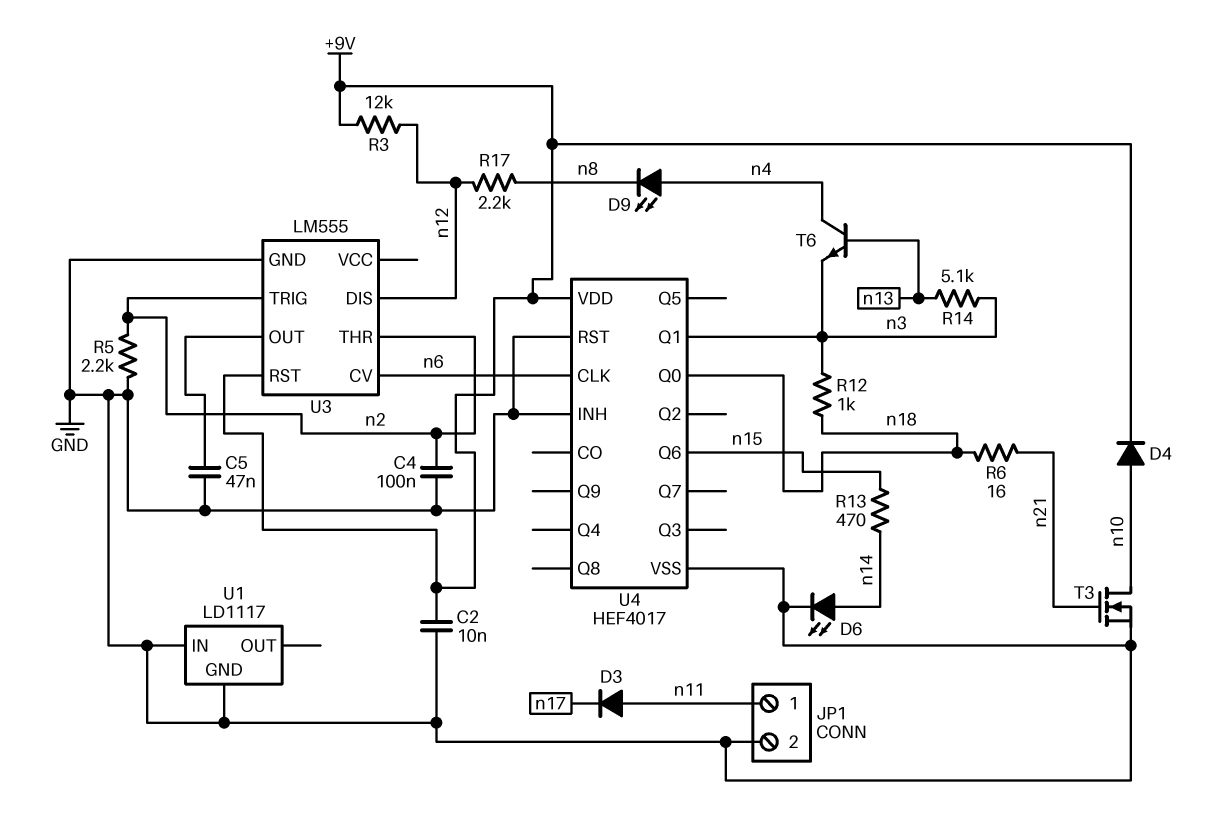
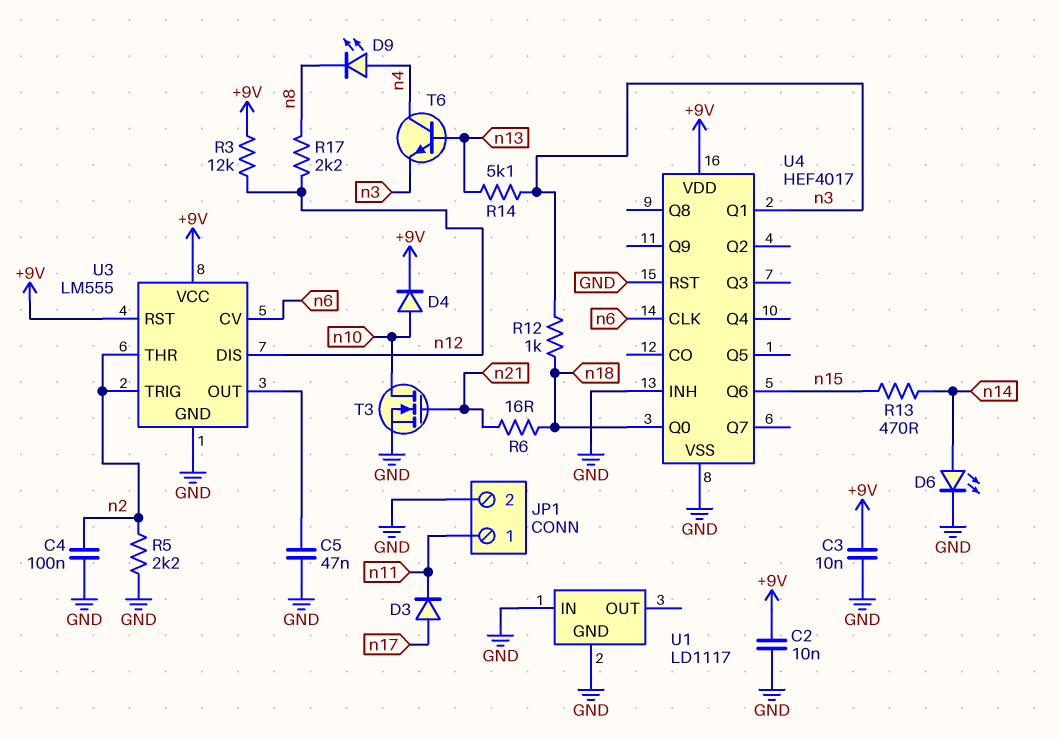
C3: none -> 10nF (+9V, GND)
D3: diode (A n11, K n17) -> diode (A n17, K n11)
U3 pin VCC: none -> +9V

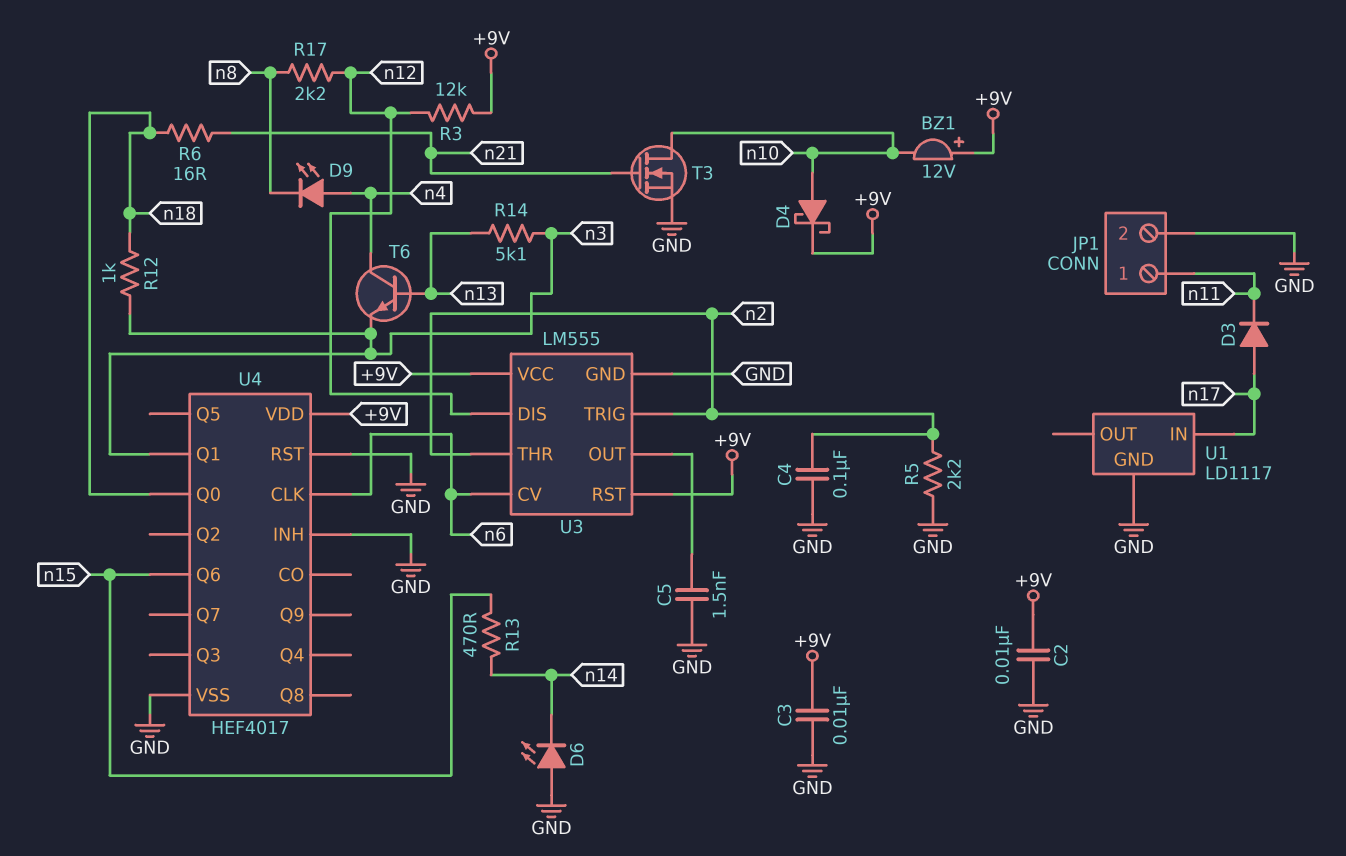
BZ1: none -> buzzer 12V (plus +9V, minus n10)
C5: 47nF (GND, U3/OUT) -> 1.5nF (GND, U3/OUT)
D4: diode (A n10, K +9V) -> schottky (A n10, K +9V)
D6: LED (A n14, K GND) -> LED (A GND, K n14)
U1 pin IN: GND -> n17

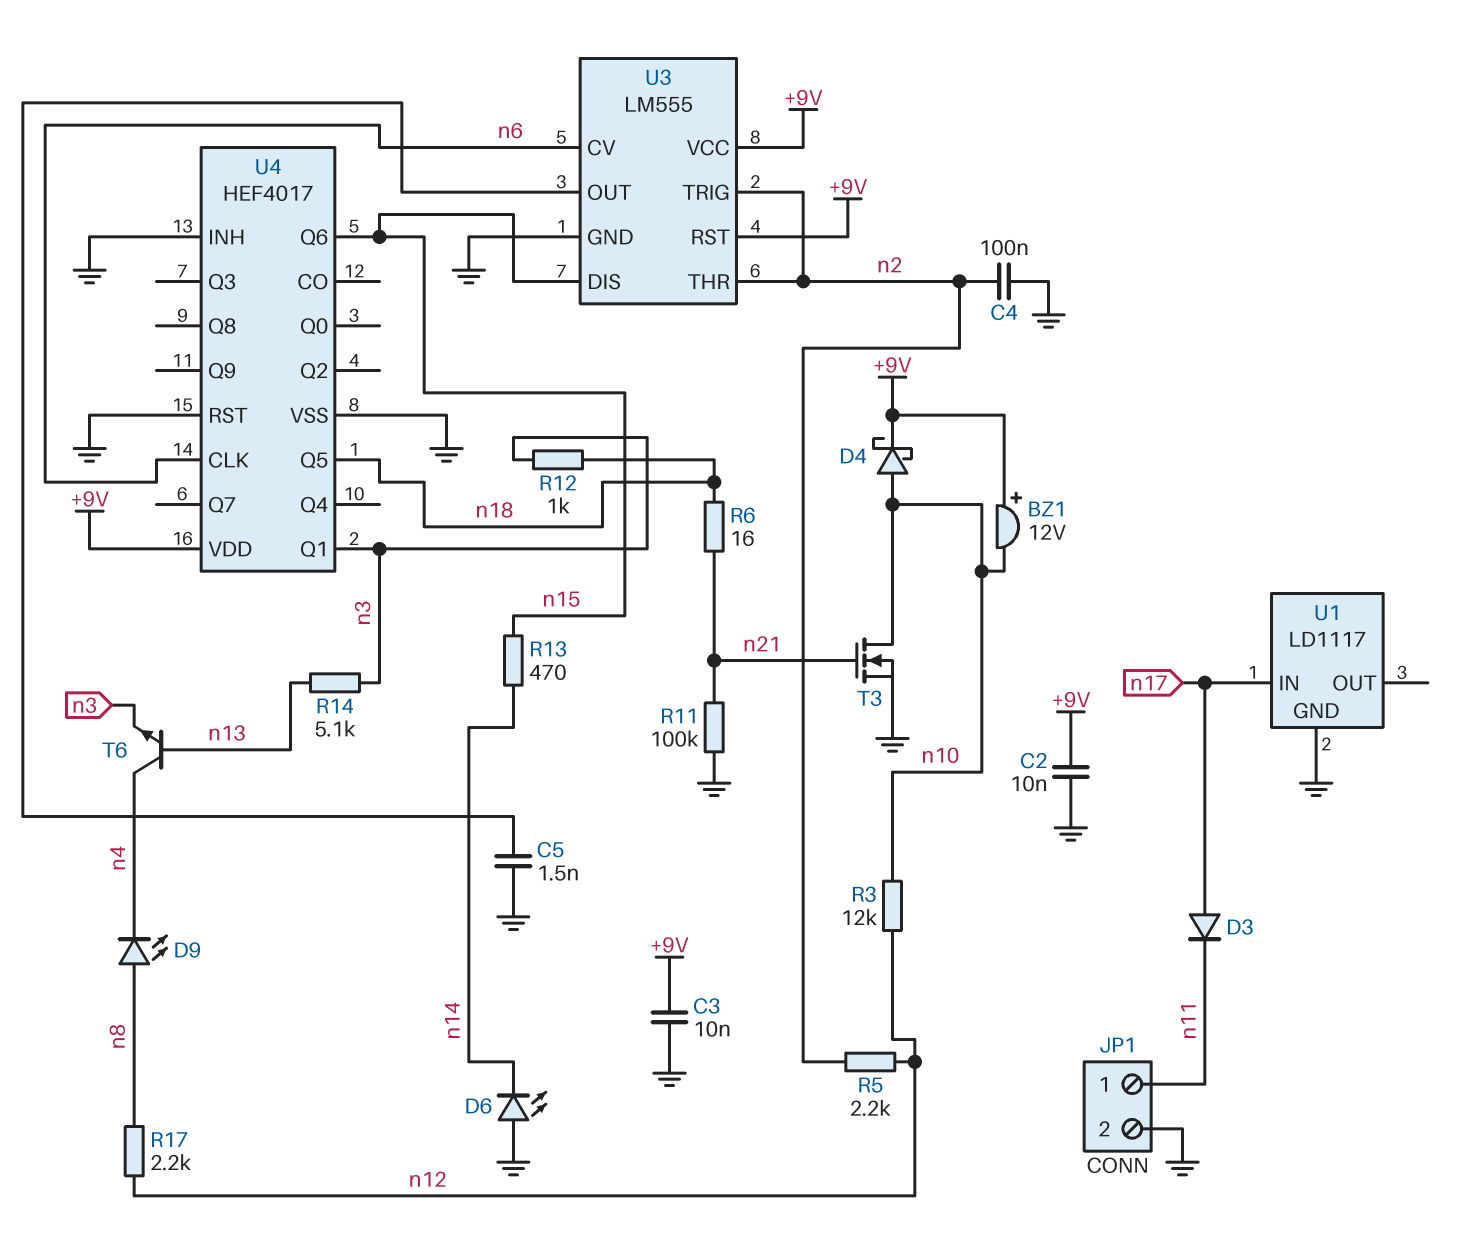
D9: LED (A n4, K n8) -> LED (A n8, K n4)
R3: 12k (+9V, n12) -> 12k (n10, n12)
R5: 2.2k (GND, n2) -> 2.2k (n2, n12)
R11: none -> 100k (GND, n21)
U3 pin DIS: n12 -> n15
U4 pin Q0: n18 -> none
U4 pin Q5: none -> n18

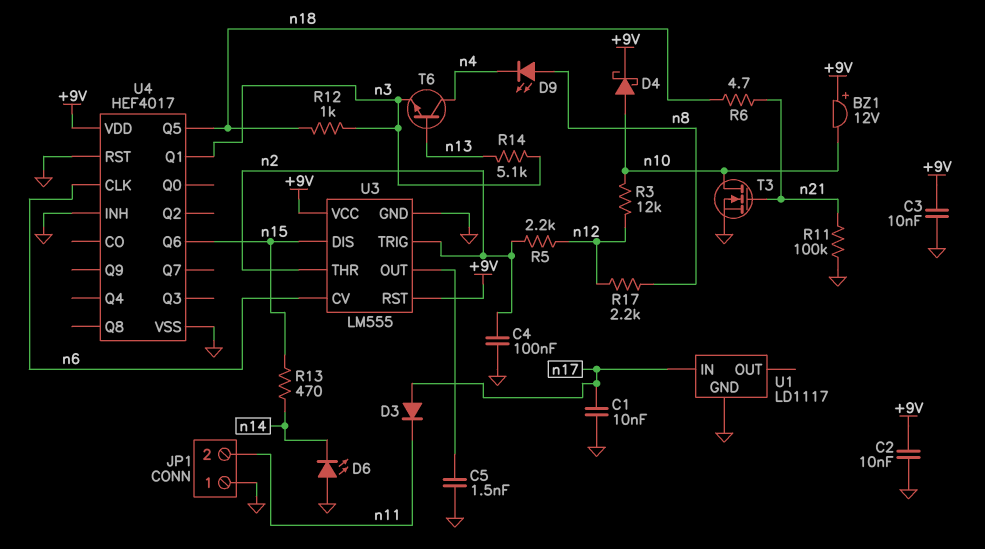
C1: none -> 10nF (GND, n17)
JP1 pin 1: n11 -> GND
JP1 pin 2: GND -> n11
R6: 16 (n18, n21) -> 4.7 (n18, n21)

